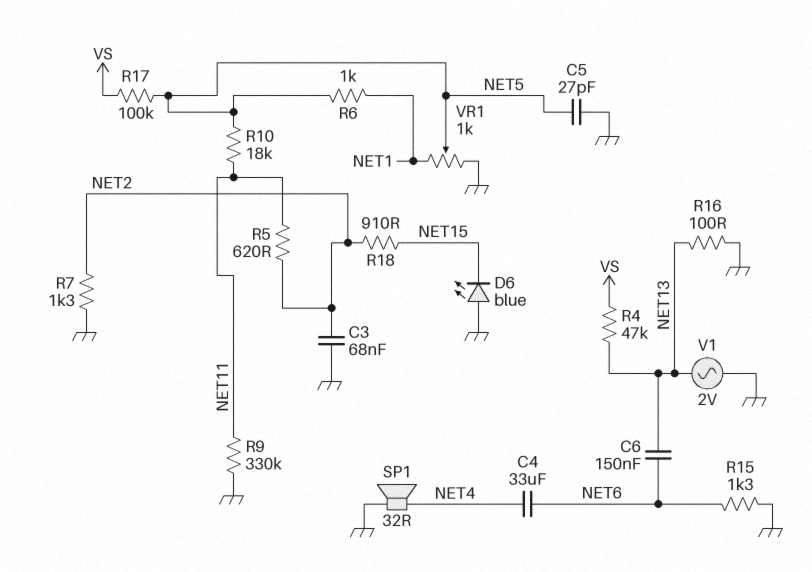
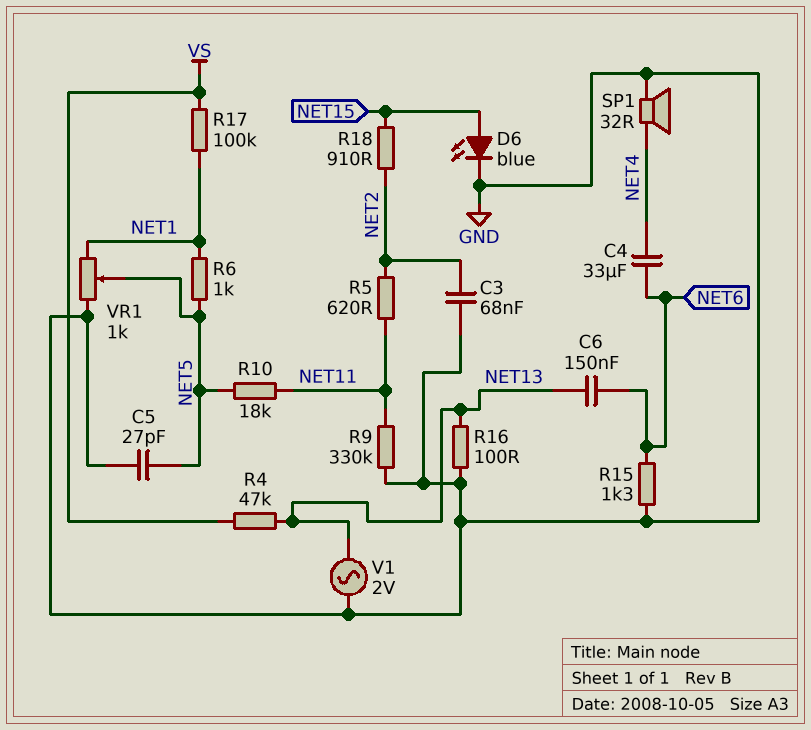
D6: LED blue (A GND, K NET15) -> LED blue (A NET15, K GND)
R7: 1.3k (GND, NET2) -> none
R17: 100k (NET5, VS) -> 100k (NET1, VS)

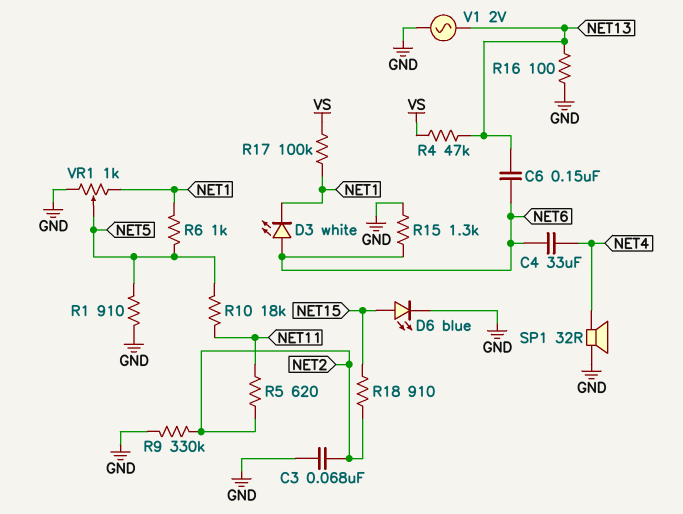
C5: 27pF (GND, NET5) -> none
D3: none -> LED white (A NET6, K NET1)
R1: none -> 910 (GND, NET5)
R9: 330k (GND, NET11) -> 330k (GND, NET2)

